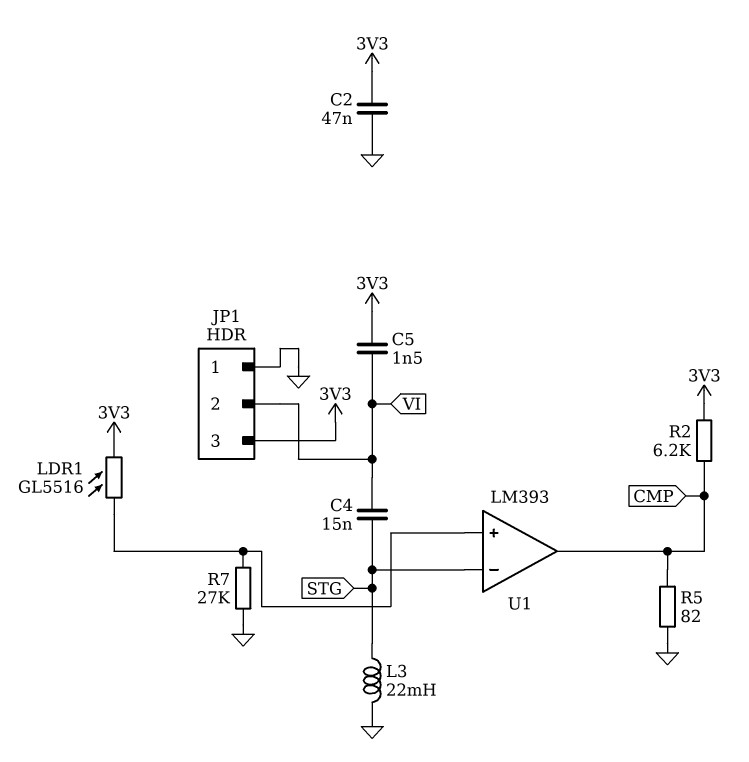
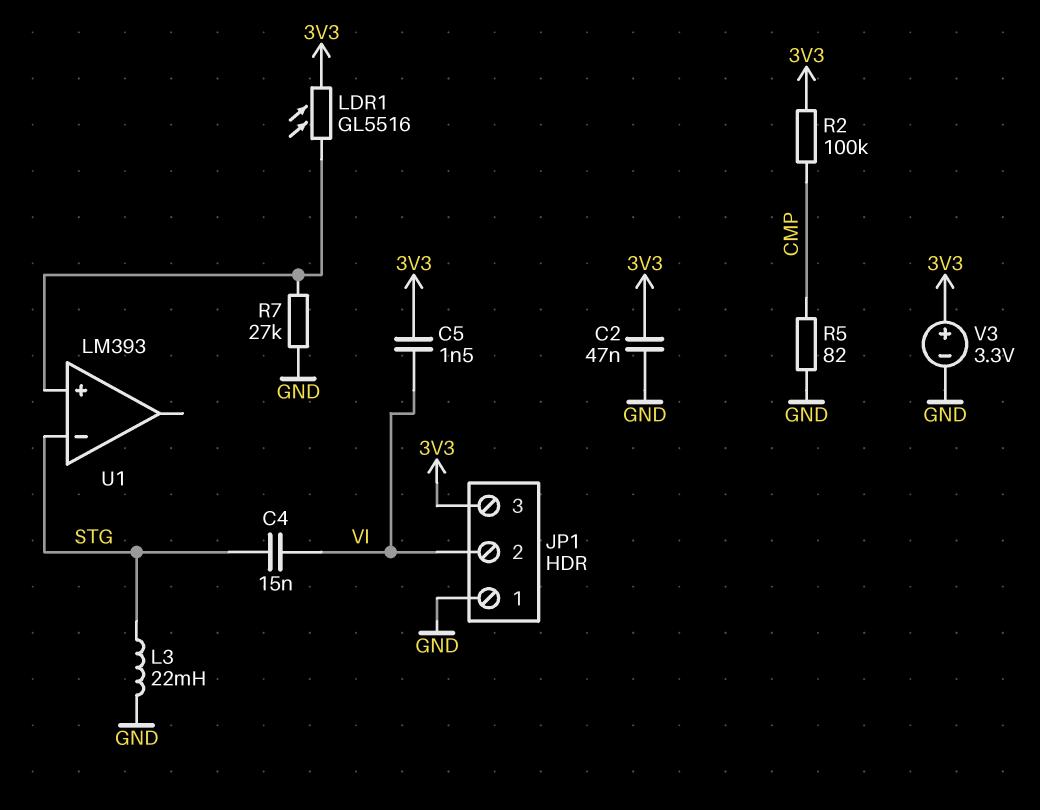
R2: 6.2k (3V3, CMP) -> 100k (3V3, CMP)
U1 pin out: CMP -> none
V3: none -> 3.3V (plus 3V3, minus GND)

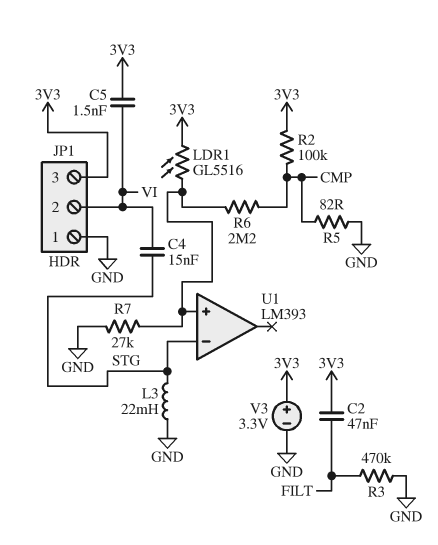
C2: 47nF (3V3, GND) -> 47nF (3V3, FILT)
R3: none -> 470k (FILT, GND)
R6: none -> 2.2M (CMP, U1/in+)

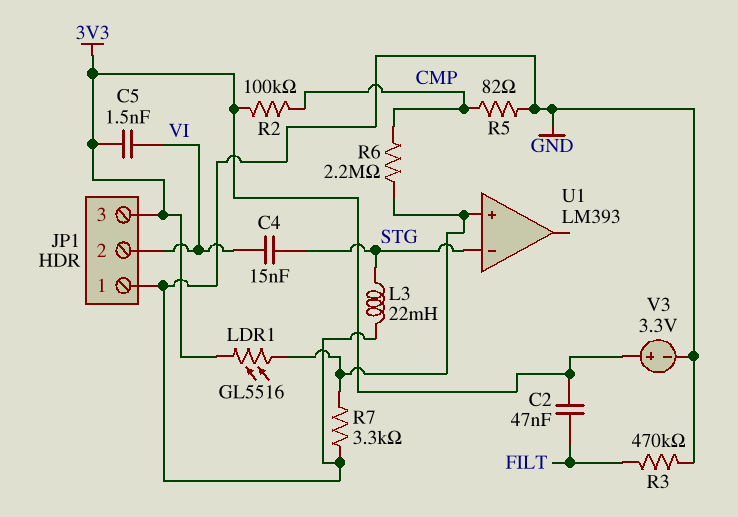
R7: 27k (GND, U1/in+) -> 3.3k (GND, U1/in+)

